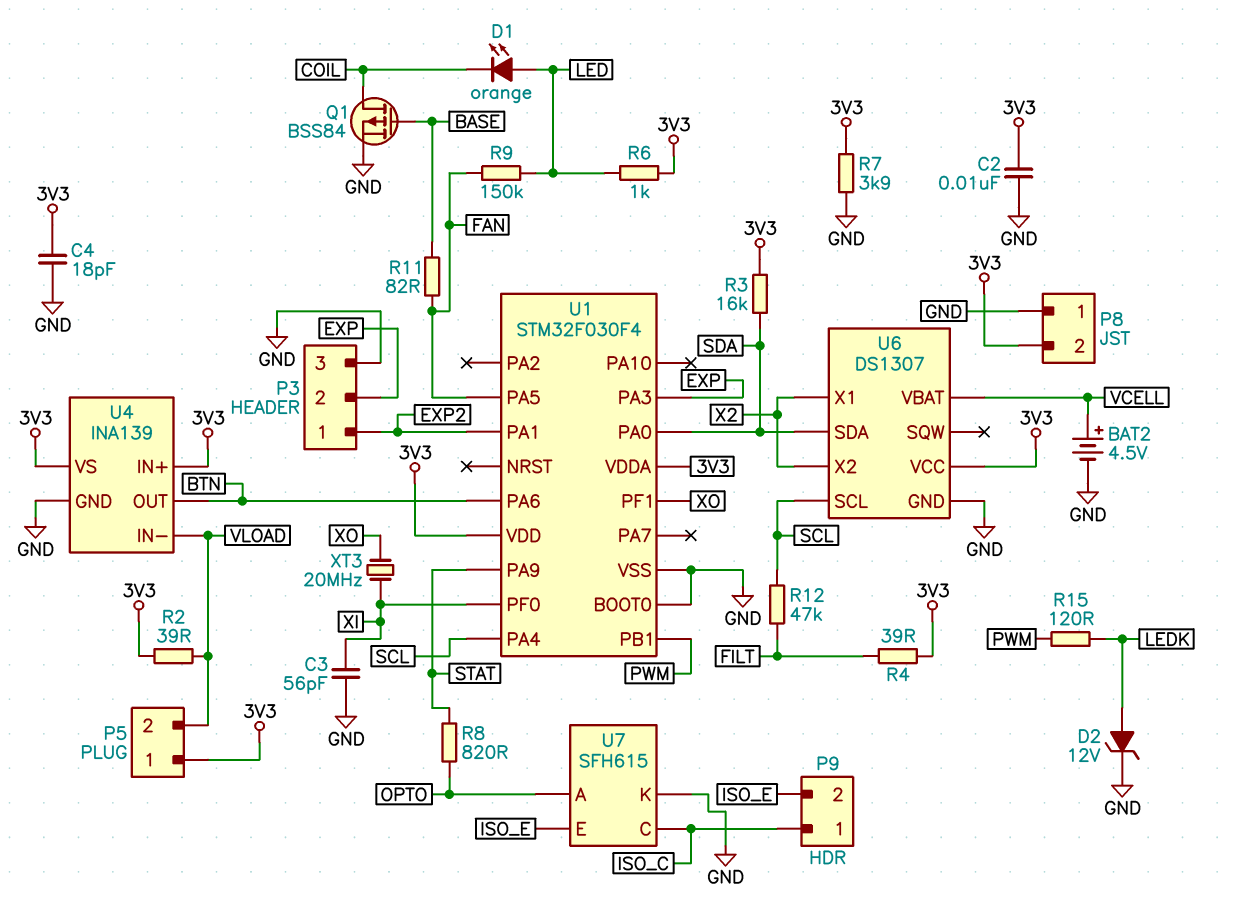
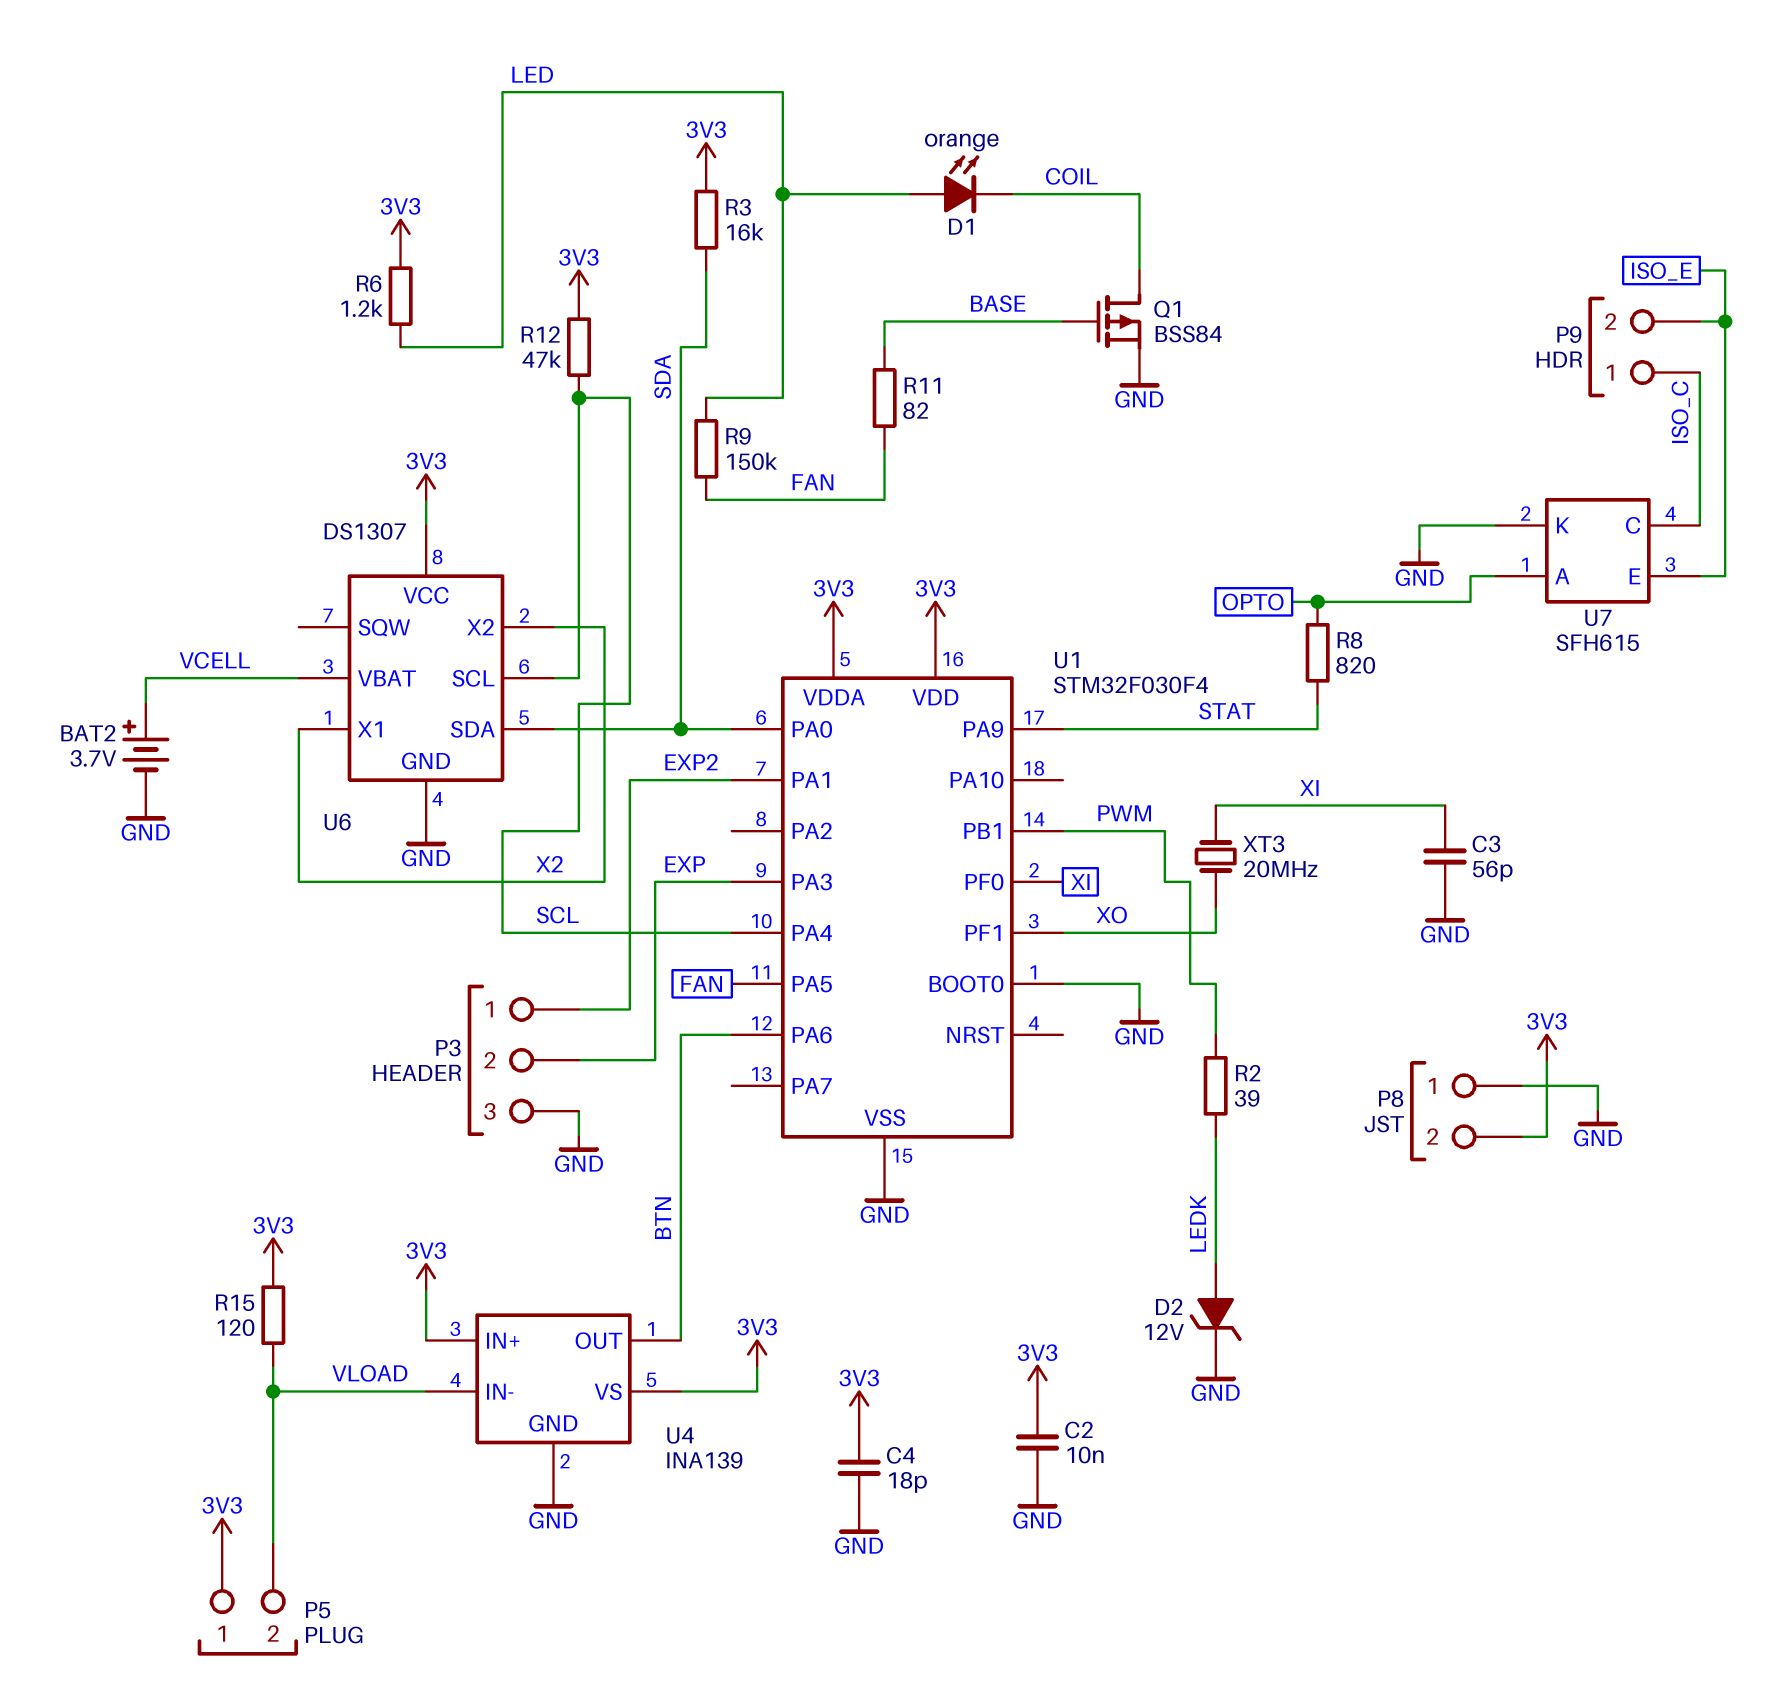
BAT2: 4.5V (plus VCELL, minus GND) -> 3.7V (plus VCELL, minus GND)
R2: 39 (3V3, VLOAD) -> 39 (LEDK, PWM)
R4: 39 (3V3, FILT) -> none
R6: 1k (3V3, LED) -> 1.2k (3V3, LED)
R7: 3.9k (3V3, GND) -> none
R12: 47k (FILT, SCL) -> 47k (3V3, SCL)
R15: 120 (LEDK, PWM) -> 120 (3V3, VLOAD)

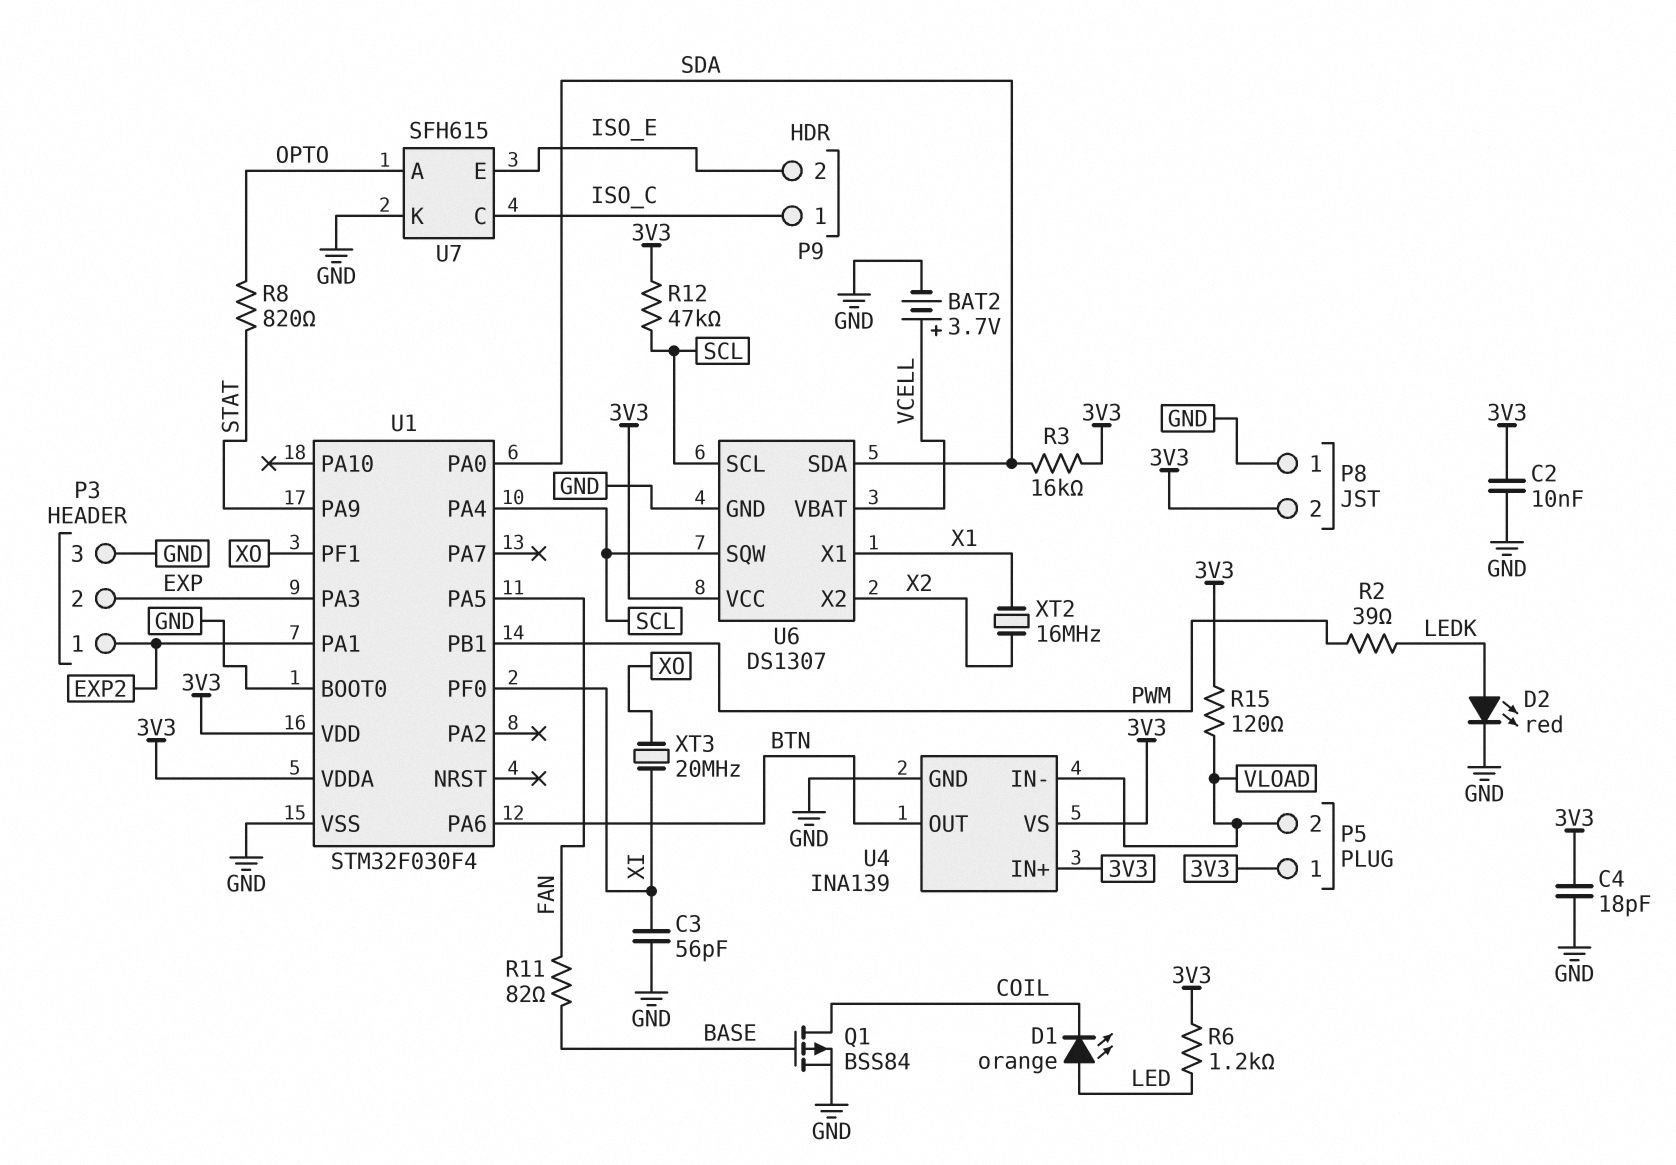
D2: zener 12V (A LEDK, K GND) -> LED red (A LEDK, K GND)
R9: 150k (FAN, LED) -> none
U6 pin SQW: none -> SCL
U6 pin X1: X2 -> X1
XT2: none -> 16MHz (X1, X2)

